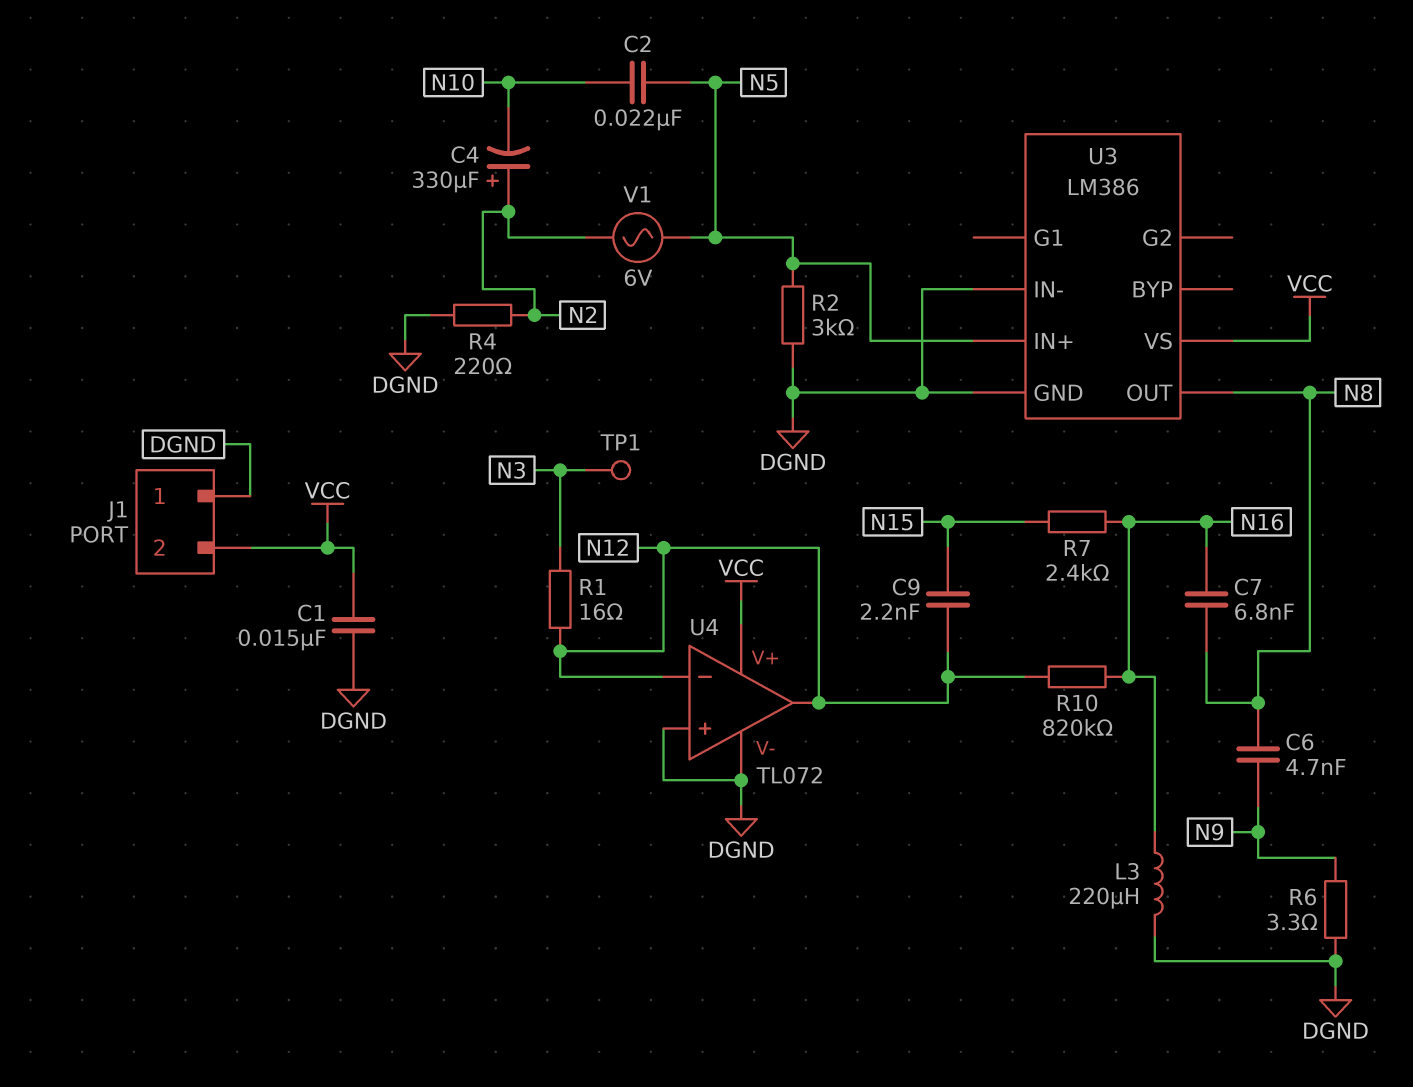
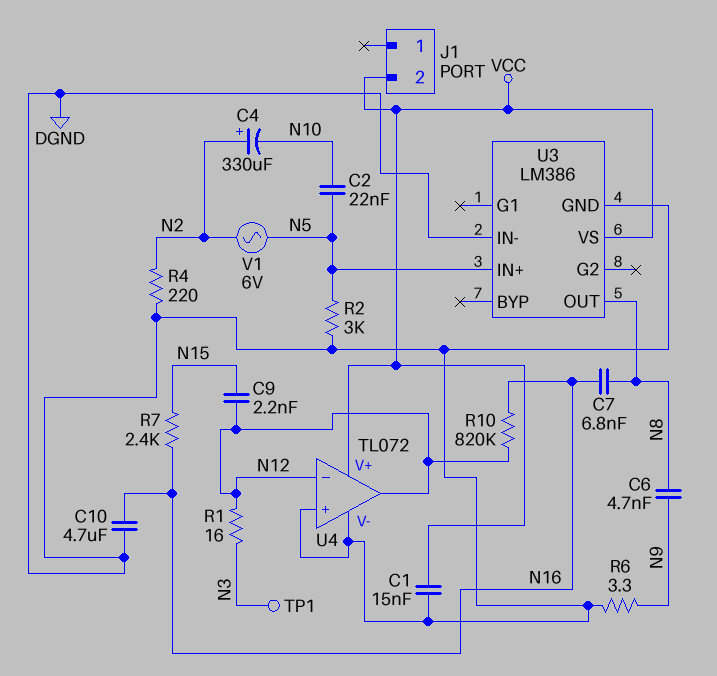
C10: none -> 4.7uF (DGND, N16)
J1 pin 1: DGND -> none
L3: 220uH (DGND, N16) -> none

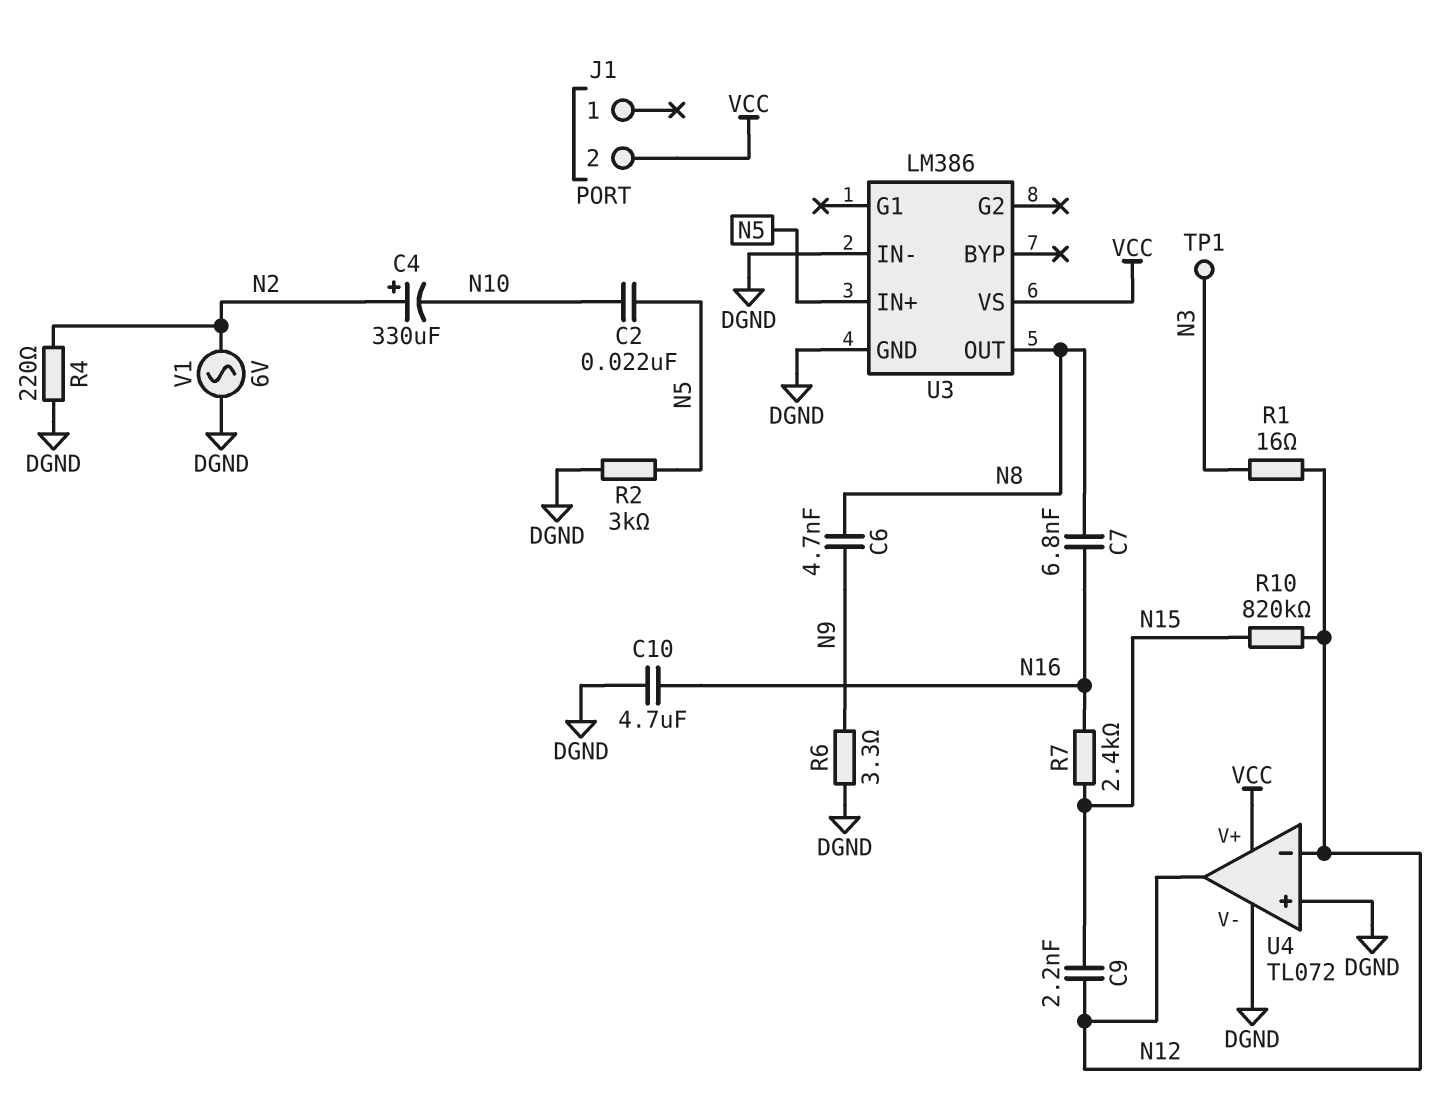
C1: 15nF (DGND, VCC) -> none
R10: 820k (N12, N16) -> 820k (N12, N15)
V1: AC 6V (N2, N5) -> AC 6V (DGND, N2)

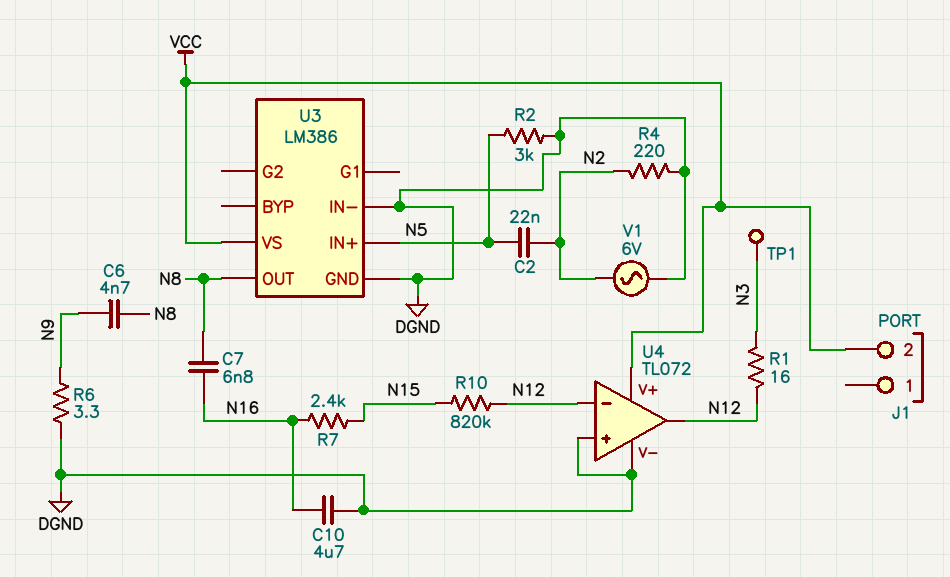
C2: 22nF (N5, N10) -> 22nF (N2, N5)
C4: 330uF (plus N2, minus N10) -> none
C9: 2.2nF (N12, N15) -> none

